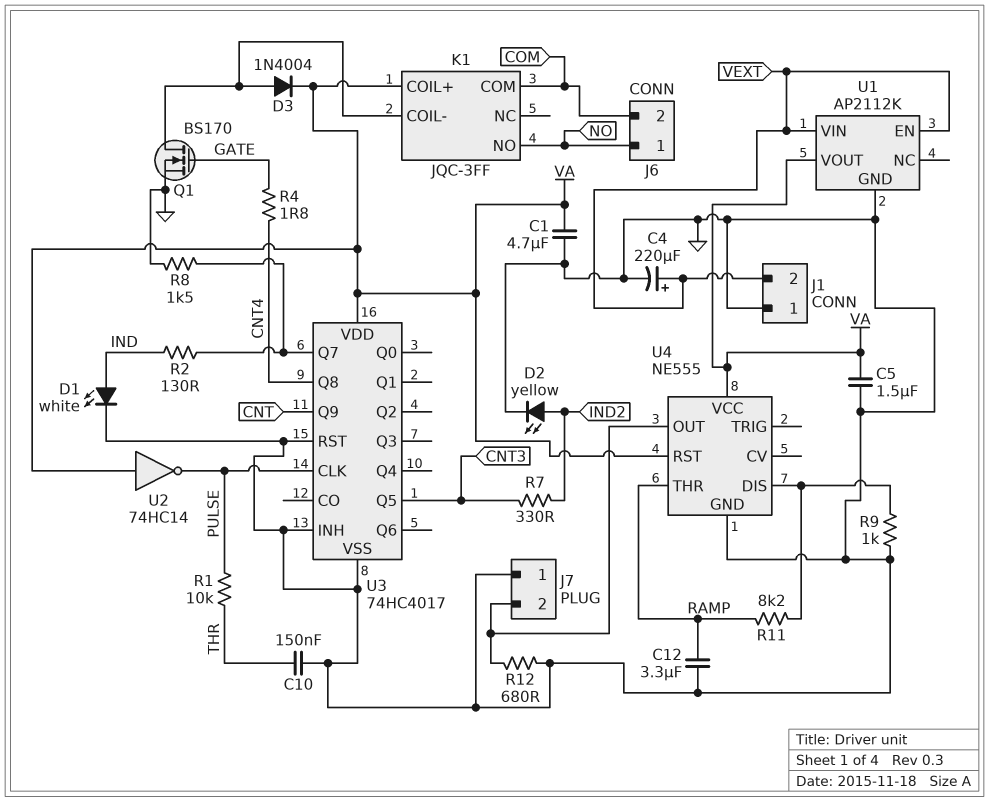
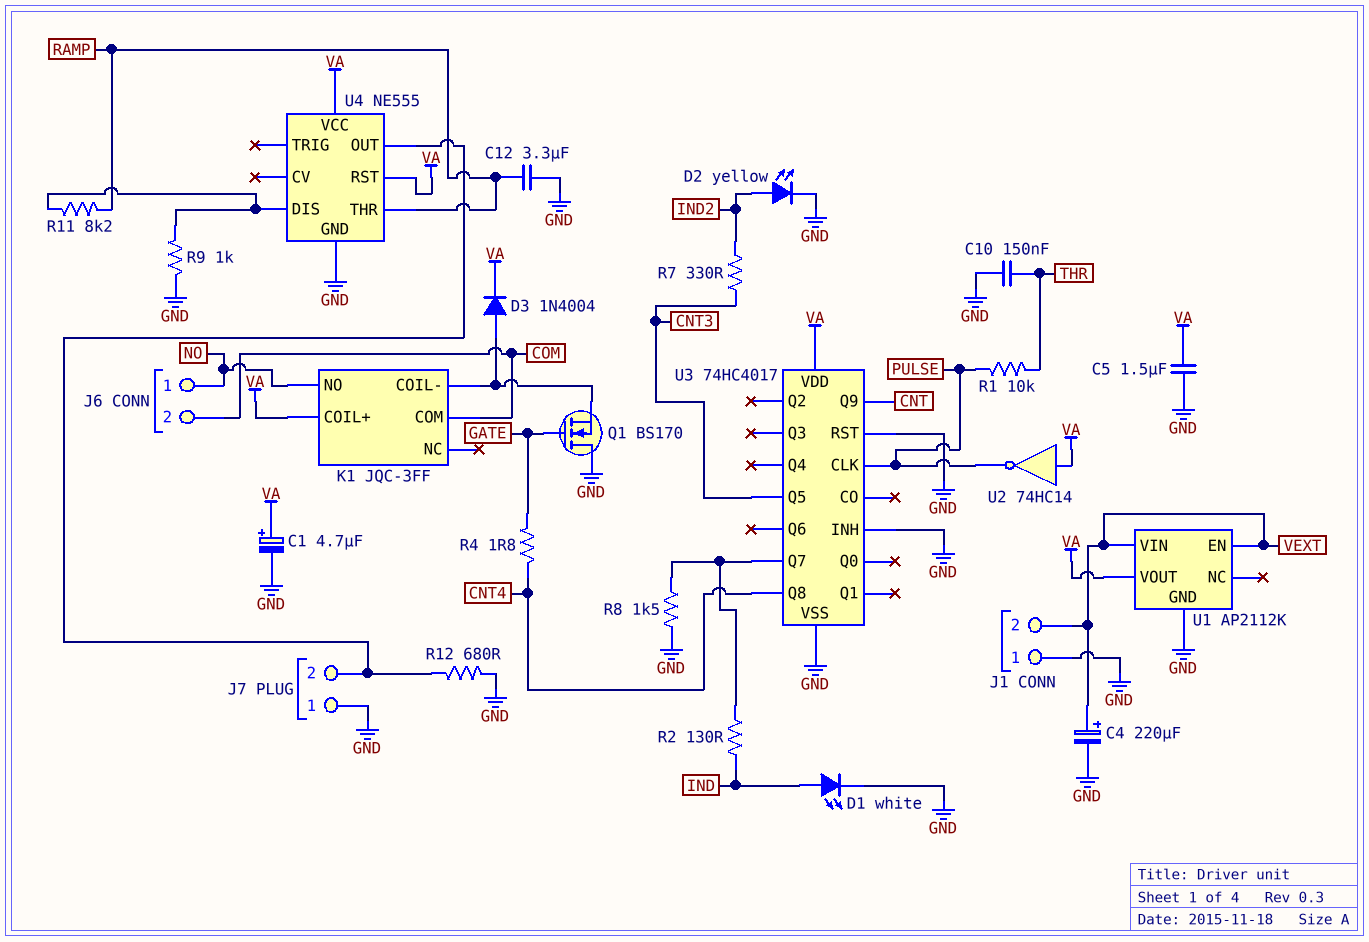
C1: 4.7uF (GND, VA) -> 4.7uF (plus VA, minus GND)
Q1: NMOS BS170 (G GATE, D K1/COIL-, S GND) -> NMOS BS170 (G GATE, D GND, S K1/COIL-)

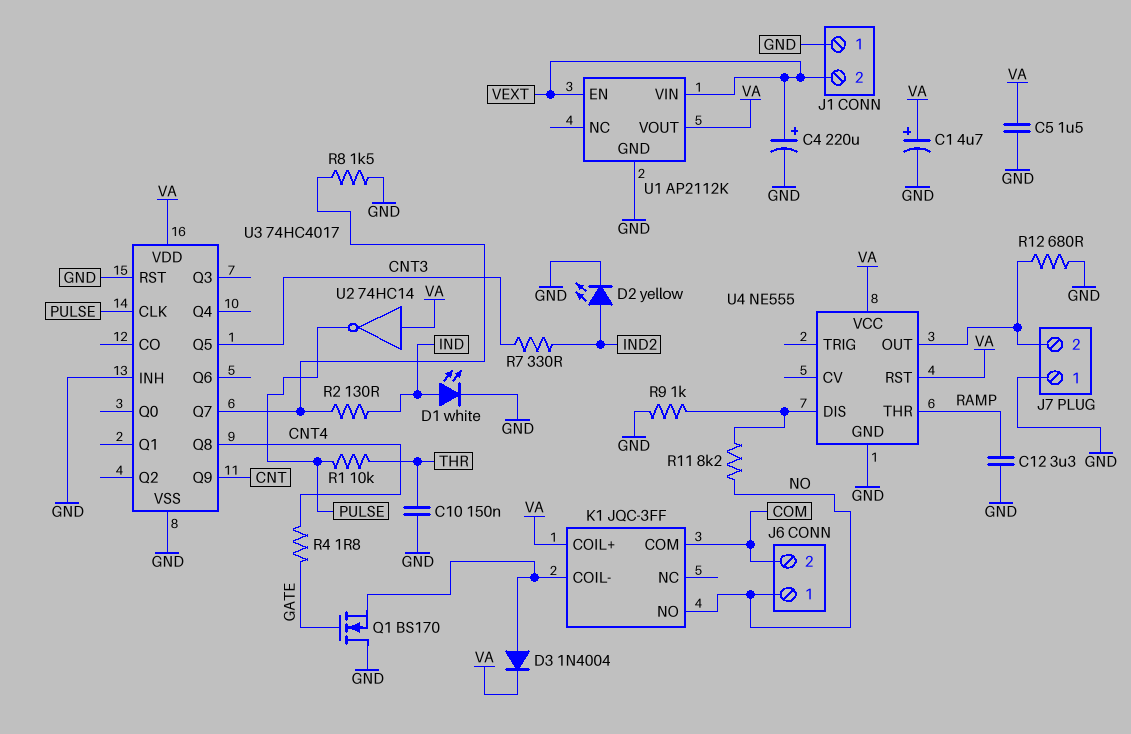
R11: 8.2k (RAMP, U4/DIS) -> 8.2k (NO, U4/DIS)

